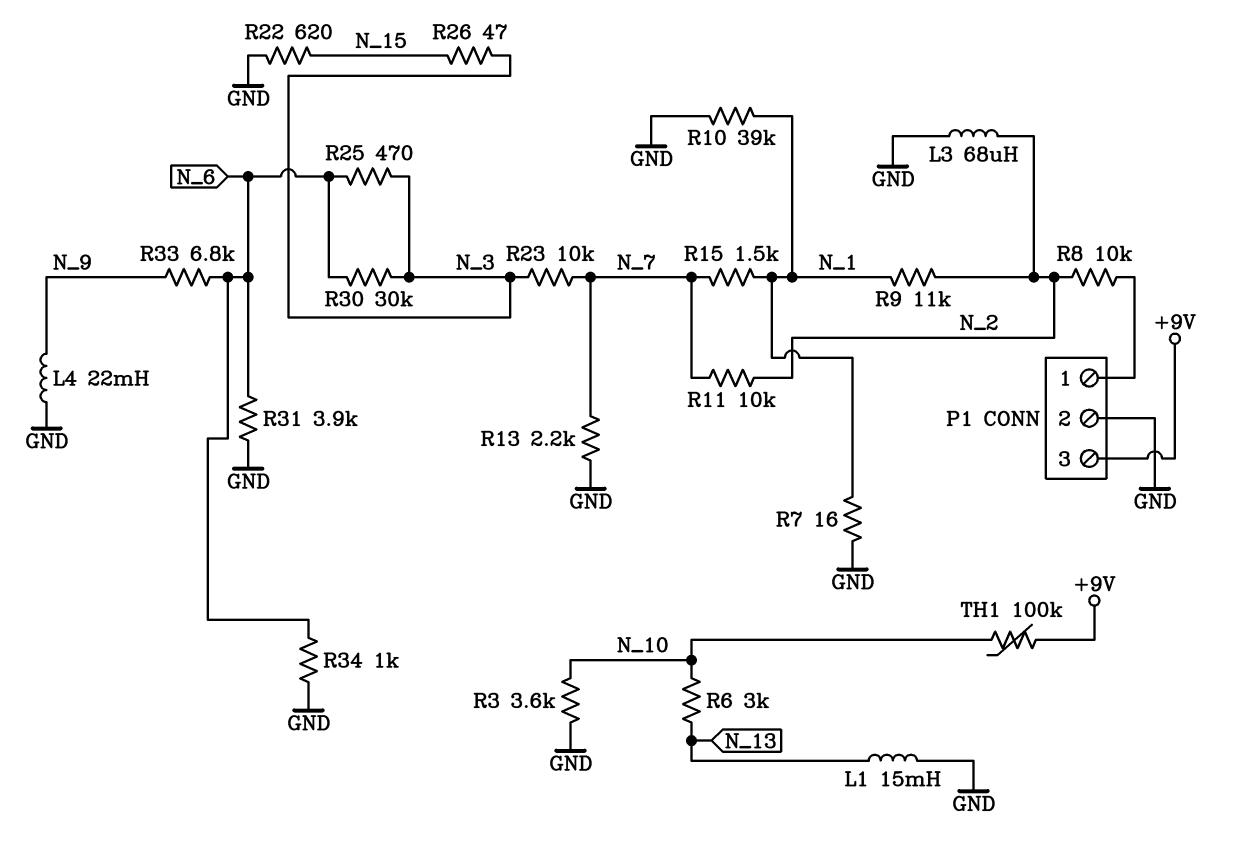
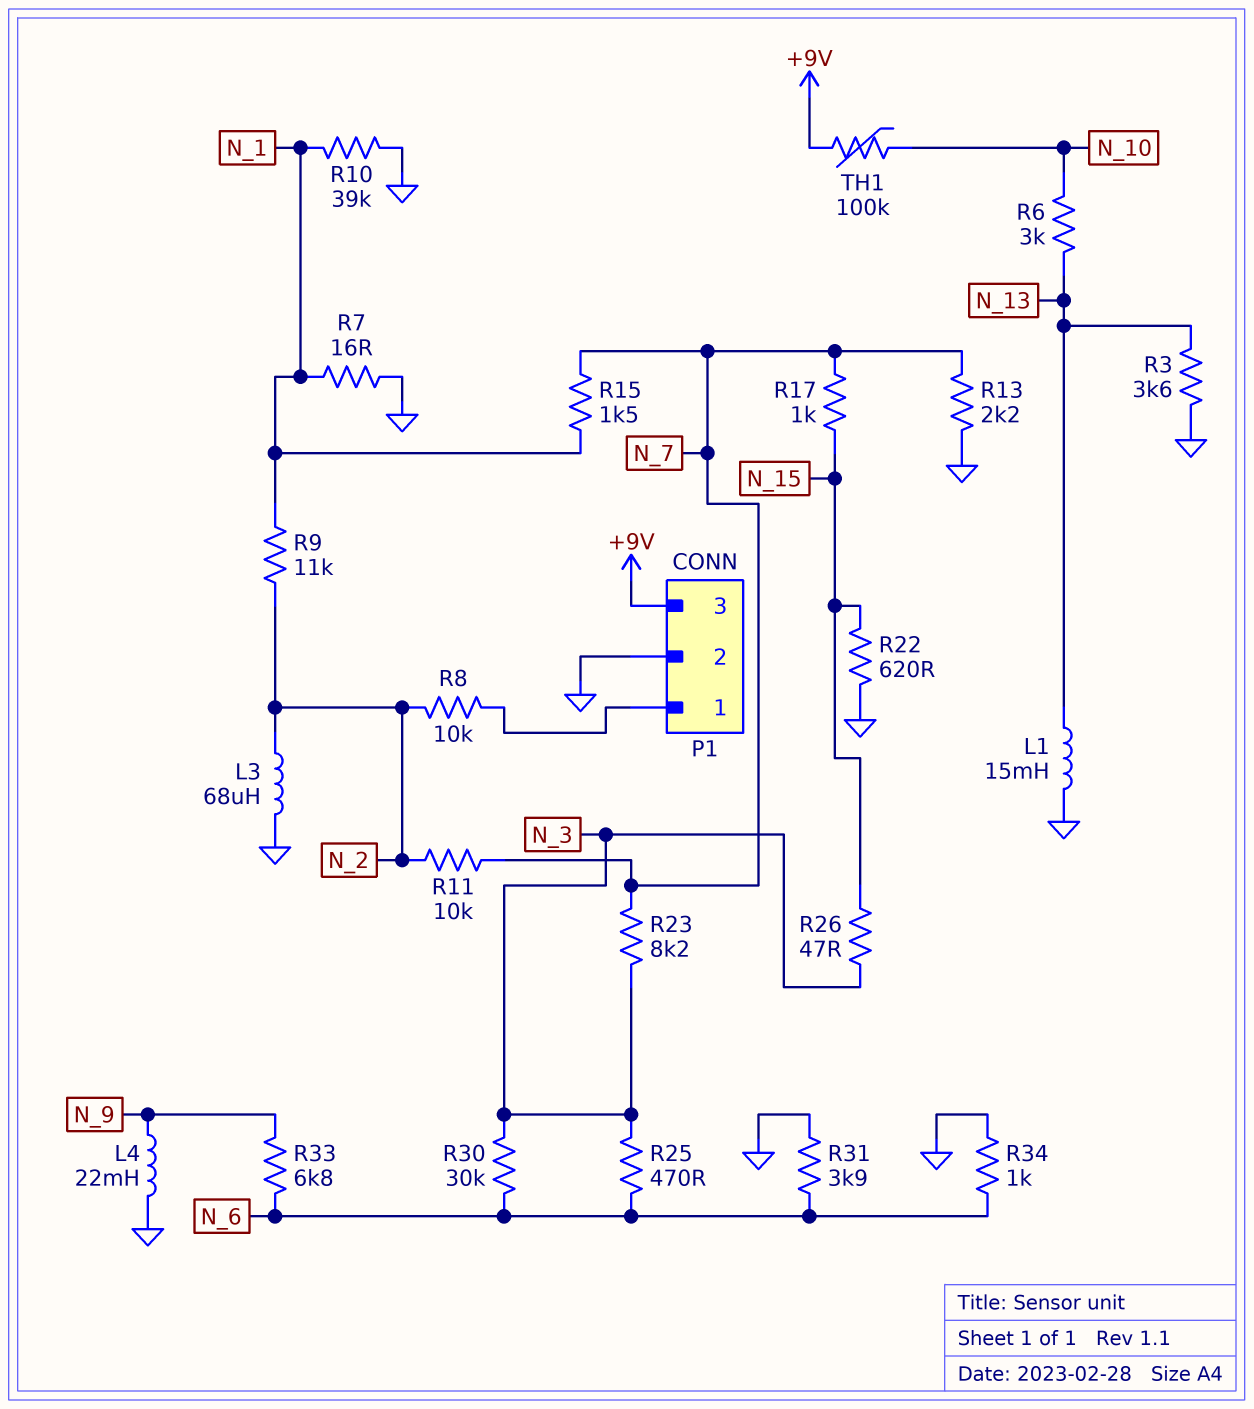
R3: 3.6k (GND, N_10) -> 3.6k (GND, N_13)
R17: none -> 1k (N_7, N_15)
R23: 10k (N_3, N_7) -> 8.2k (N_3, N_7)

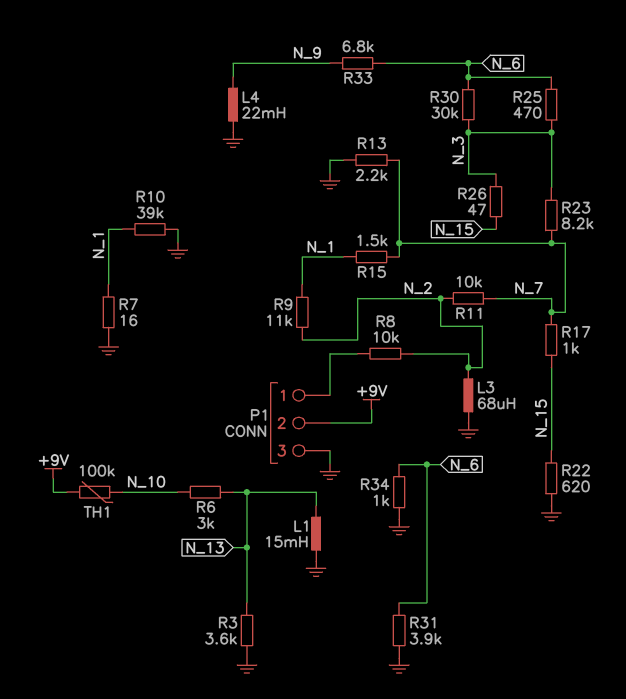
P1 pin 2: GND -> +9V
P1 pin 3: +9V -> GND

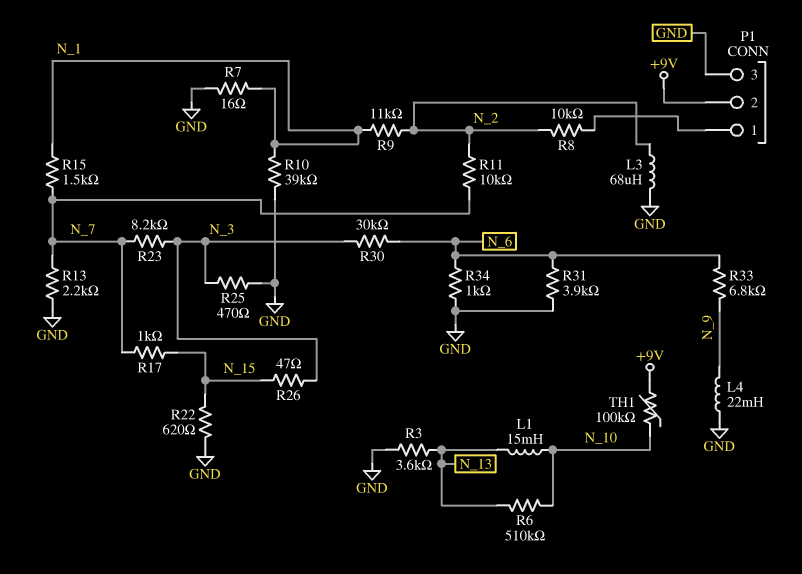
L1: 15mH (GND, N_13) -> 15mH (N_10, N_13)
R6: 3k (N_10, N_13) -> 510k (N_10, N_13)
R25: 470 (N_3, N_6) -> 470 (GND, N_3)

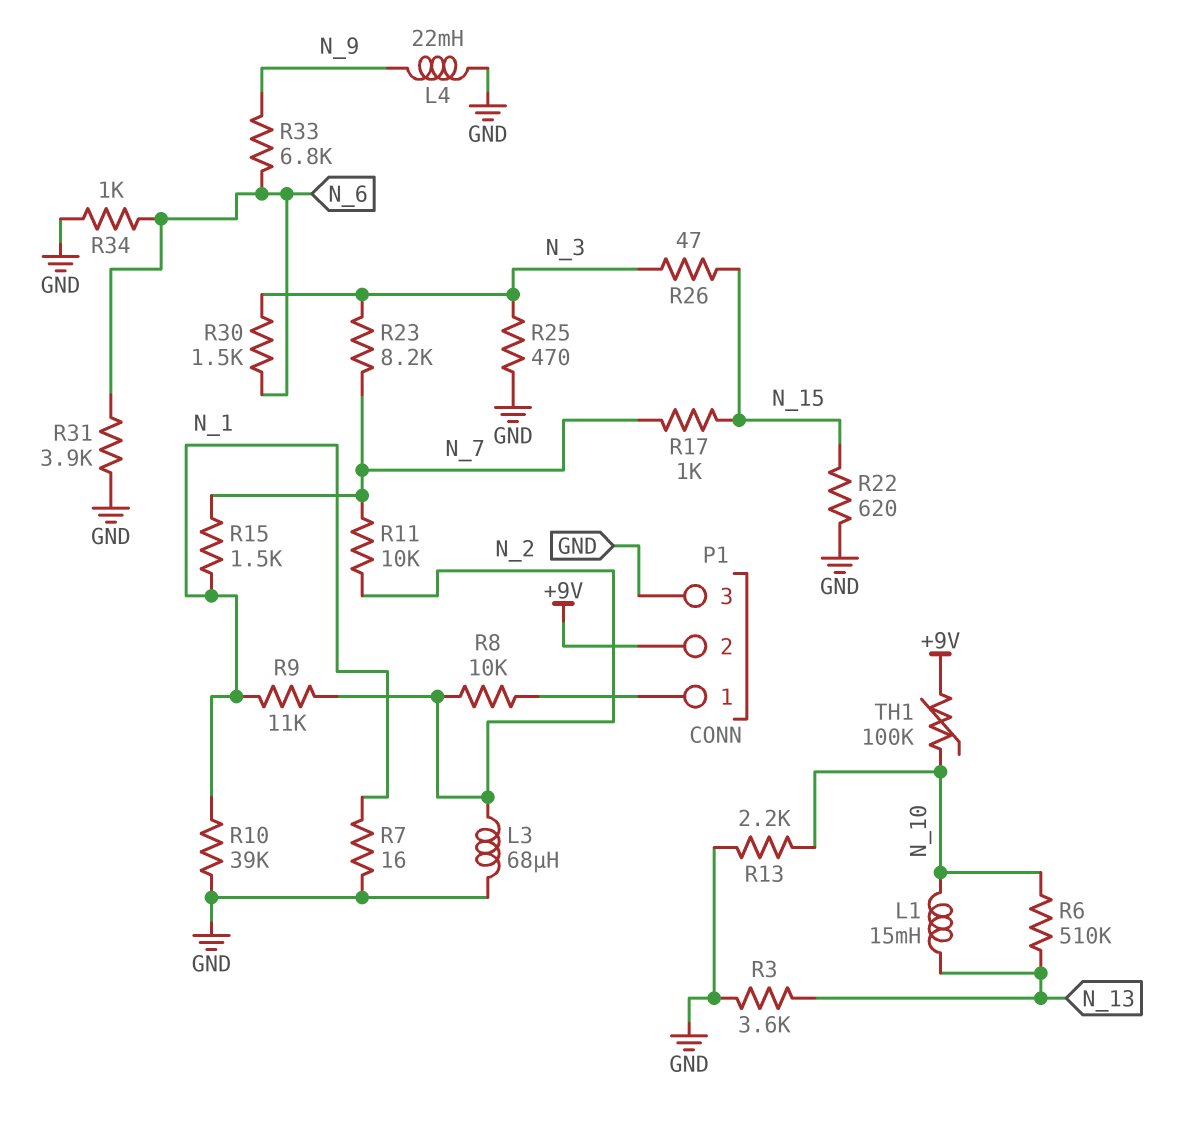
R13: 2.2k (GND, N_7) -> 2.2k (GND, N_10)
R30: 30k (N_3, N_6) -> 1.5k (N_3, N_6)

